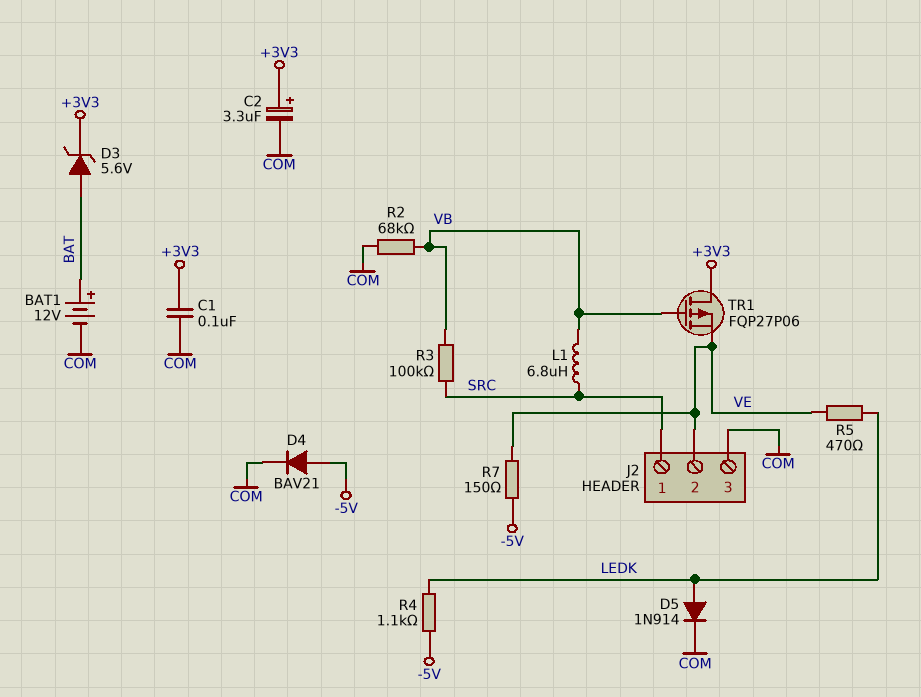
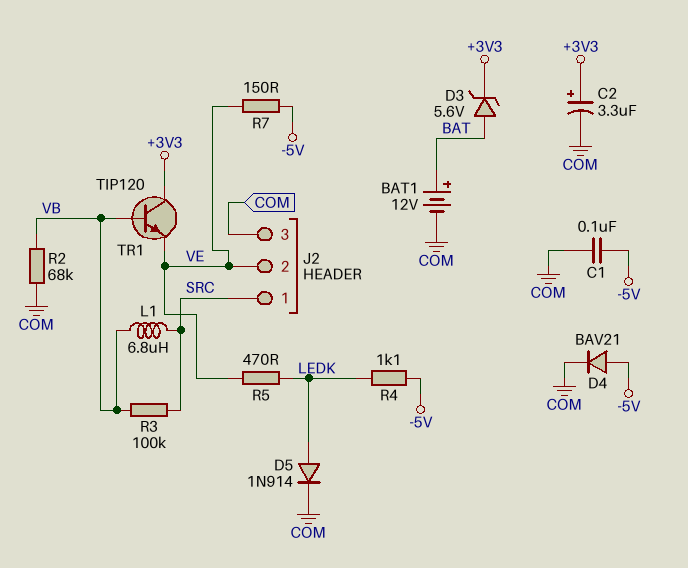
C1: 100nF (+3V3, COM) -> 100nF (-5V, COM)
TR1: PMOS FQP27P06 (G VB, D +3V3, S VE) -> NPN TIP120 (B VB, C +3V3, E VE)

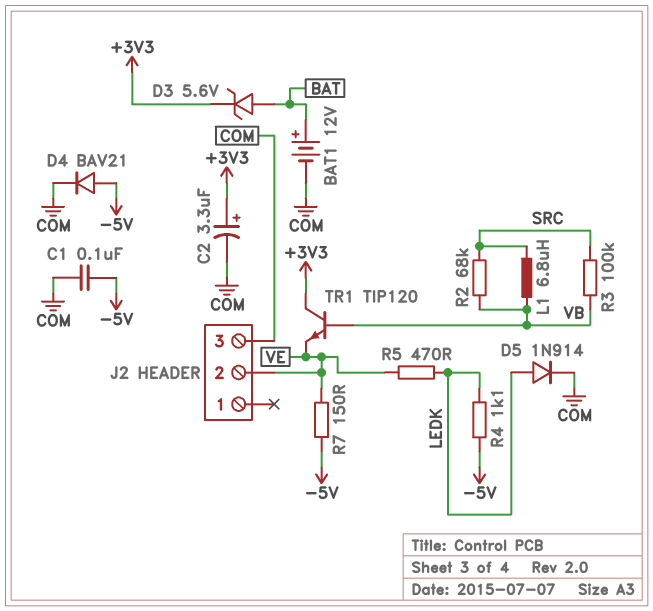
J2 pin 1: SRC -> none
R2: 68k (COM, VB) -> 68k (SRC, VB)

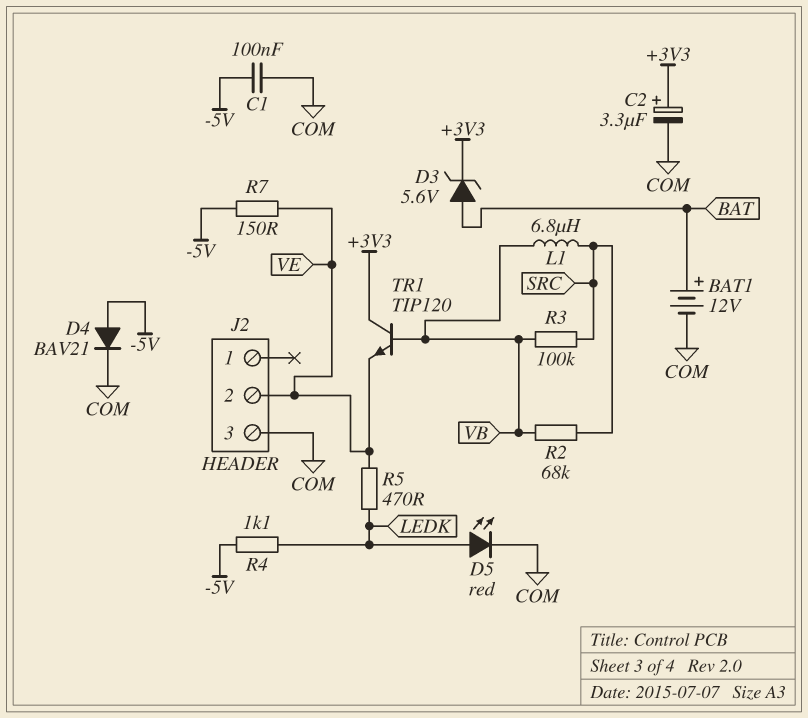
D5: diode 1N914 (A LEDK, K COM) -> LED red (A LEDK, K COM)

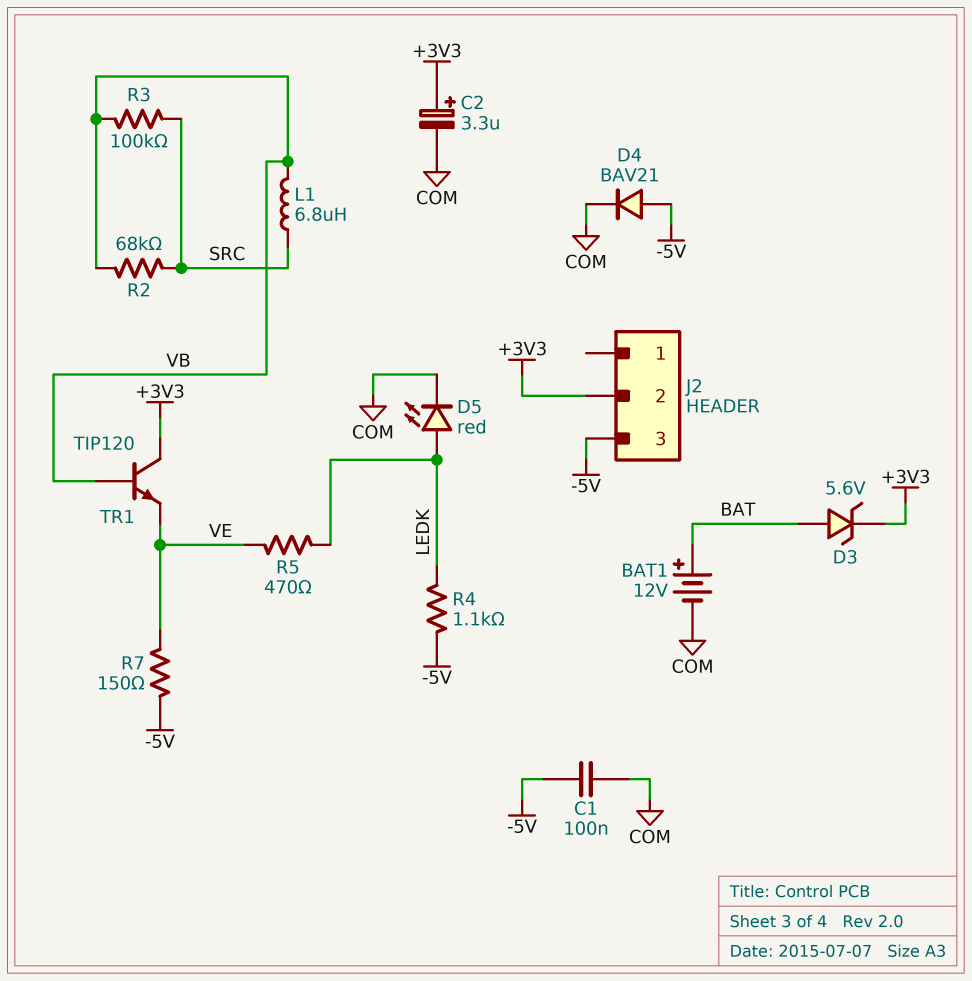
J2 pin 2: VE -> +3V3
J2 pin 3: COM -> -5V

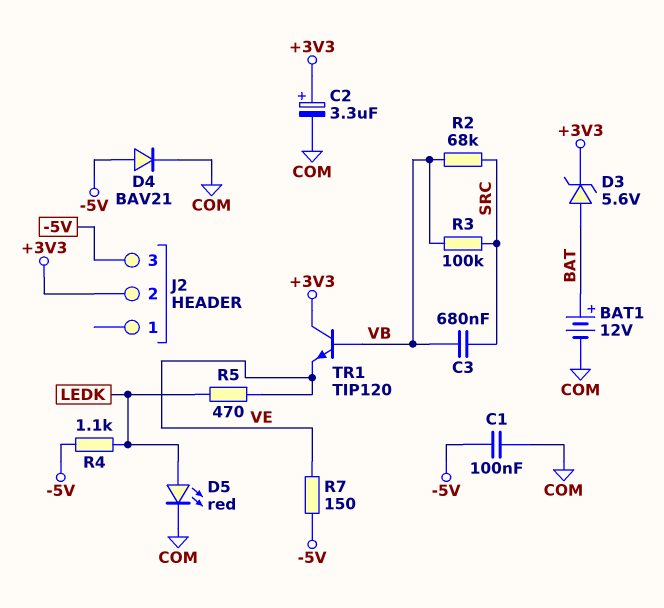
C3: none -> 680nF (SRC, VB)
L1: 6.8uH (SRC, VB) -> none

